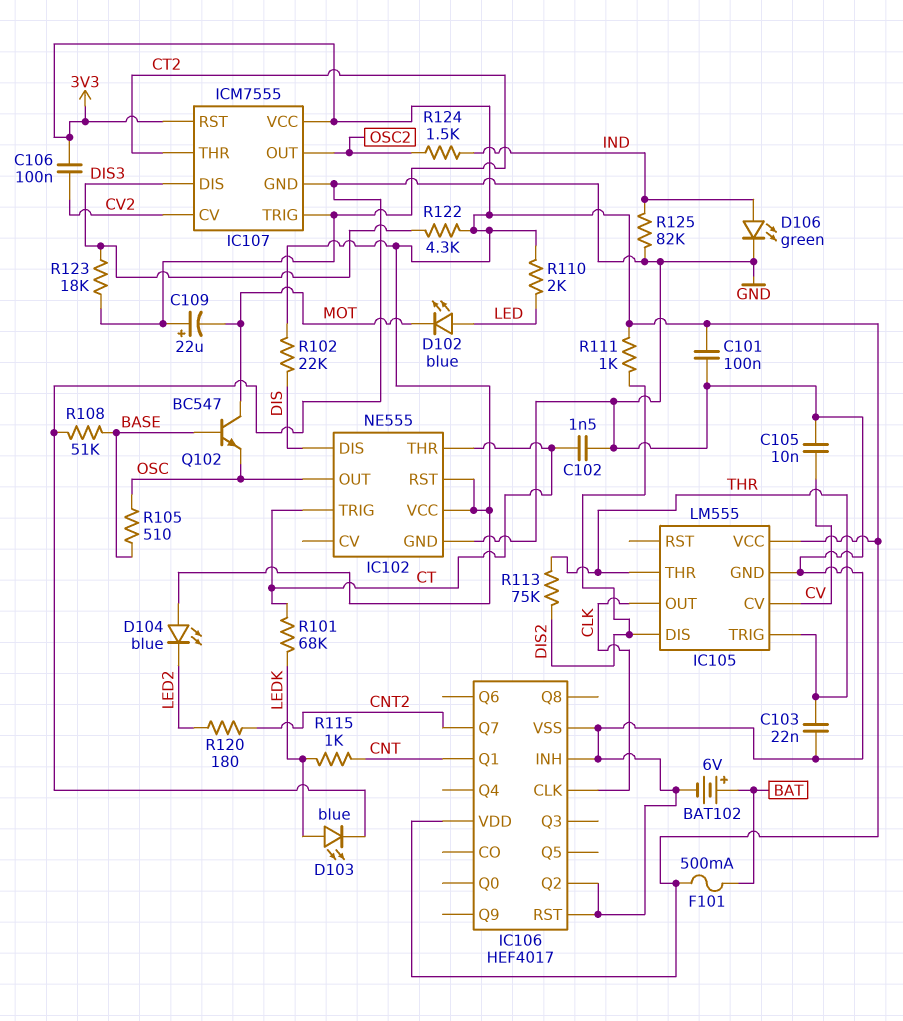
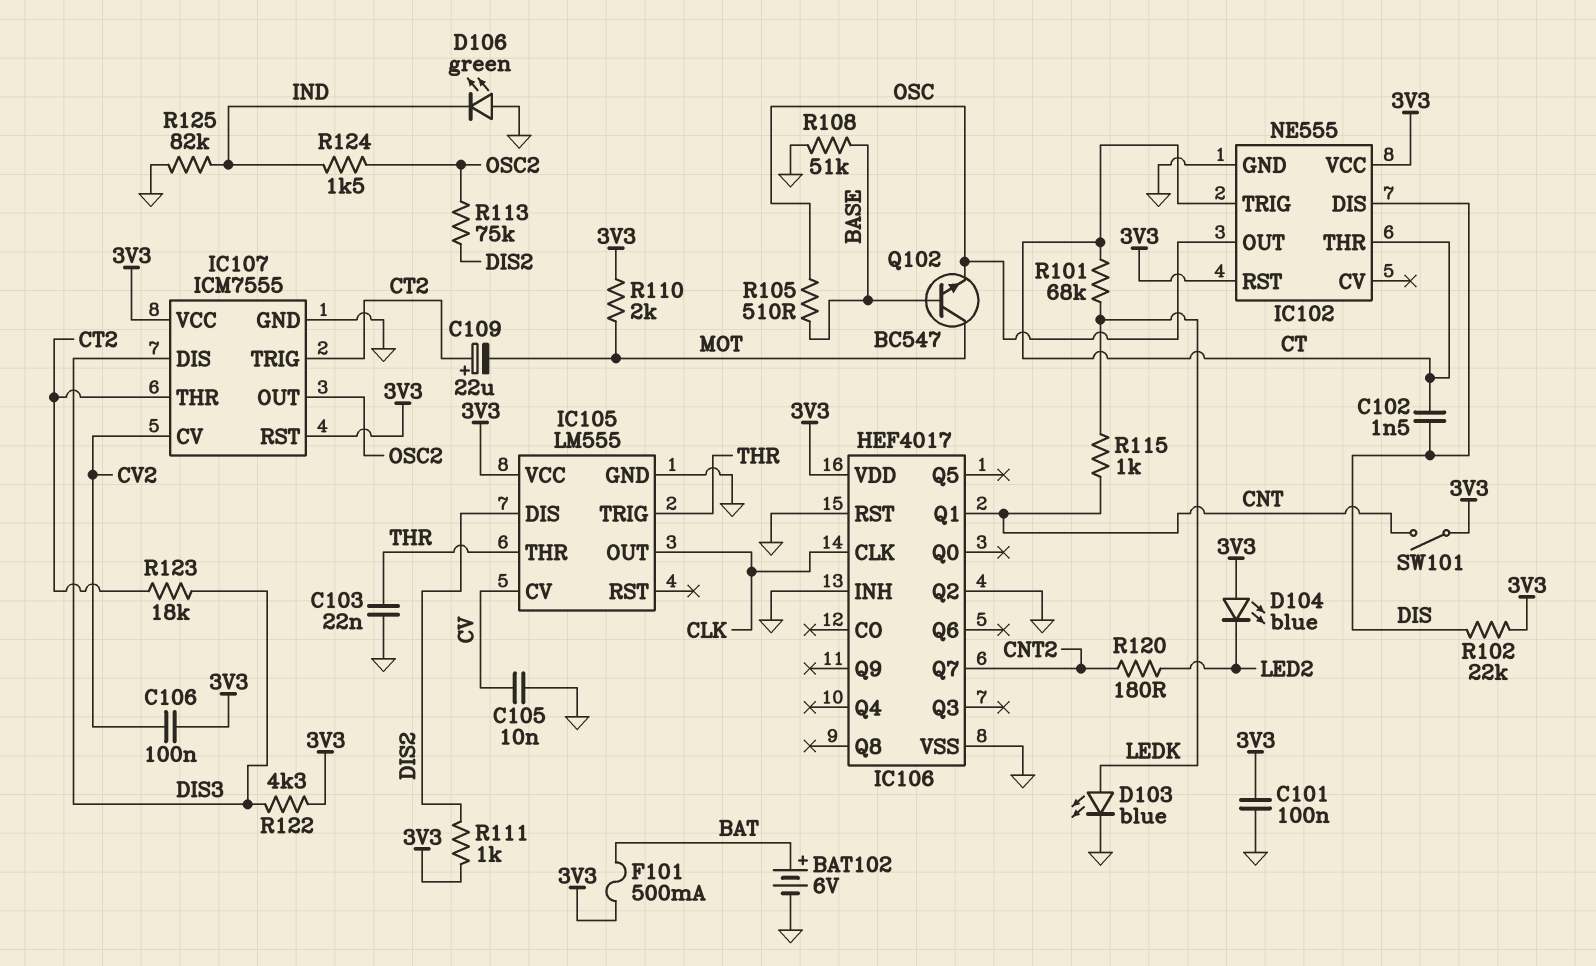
C102: 1.5nF (CT, GND) -> 1.5nF (CT, DIS)
D102: LED blue (A LED, K MOT) -> none
D106: LED green (A IND, K GND) -> LED green (A GND, K IND)
R110: 2k (3V3, LED) -> 2k (3V3, MOT)
R113: 75k (DIS2, THR) -> 75k (DIS2, OSC2)
SW101: none -> switch (3V3, CNT)

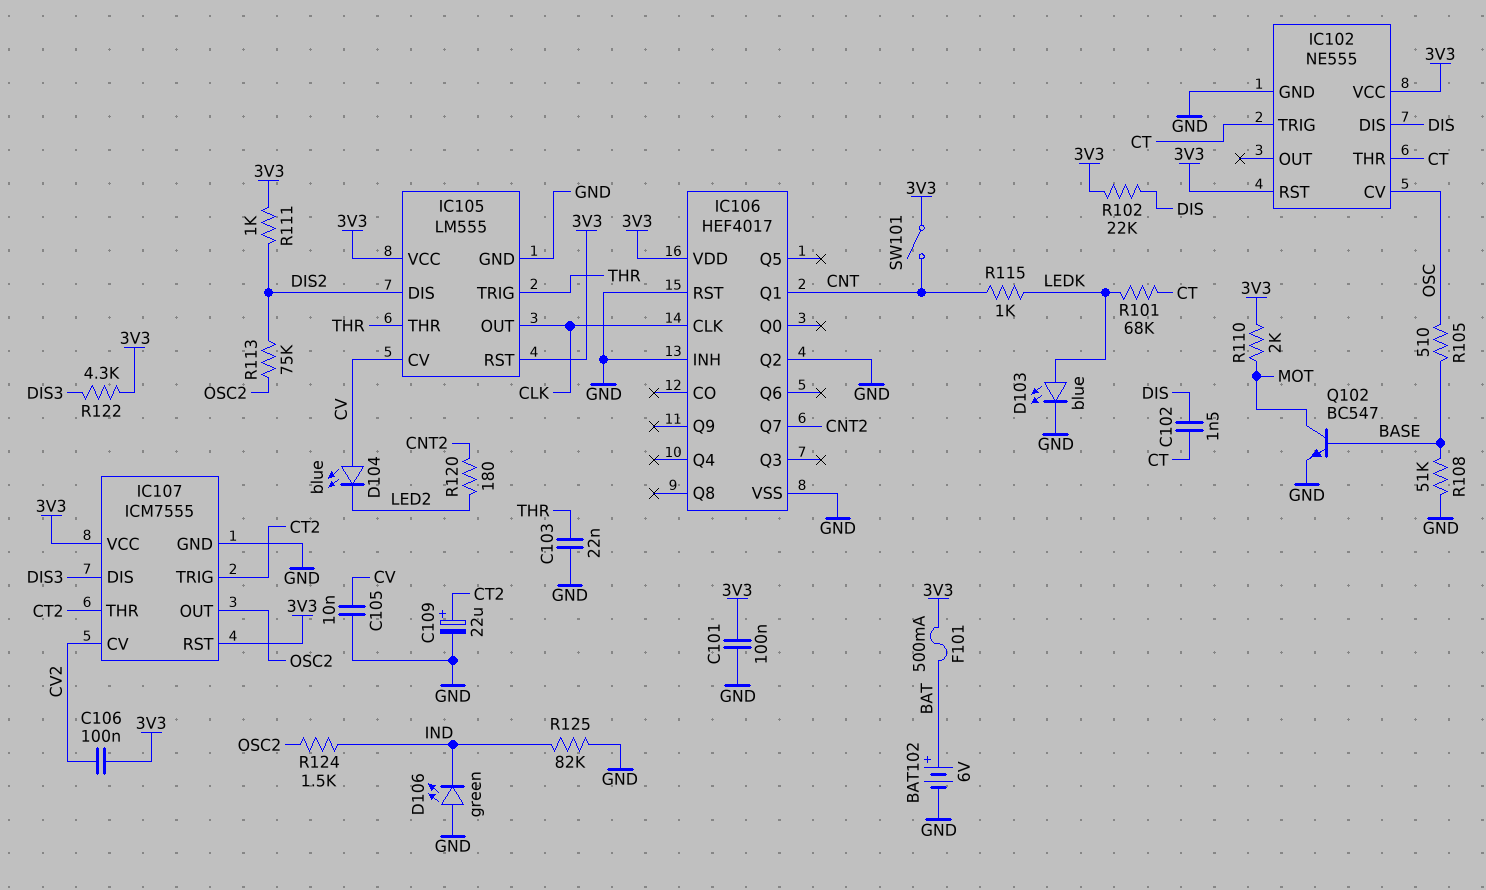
C109: 22uF (plus CT2, minus MOT) -> 22uF (plus CT2, minus GND)
D104: LED blue (A 3V3, K LED2) -> LED blue (A CV, K LED2)
IC102 pin CV: none -> OSC
IC102 pin OUT: OSC -> none
IC105 pin RST: none -> 3V3
Q102: NPN BC547 (B BASE, C MOT, E OSC) -> NPN BC547 (B BASE, C MOT, E GND)
R123: 18k (CT2, DIS3) -> none

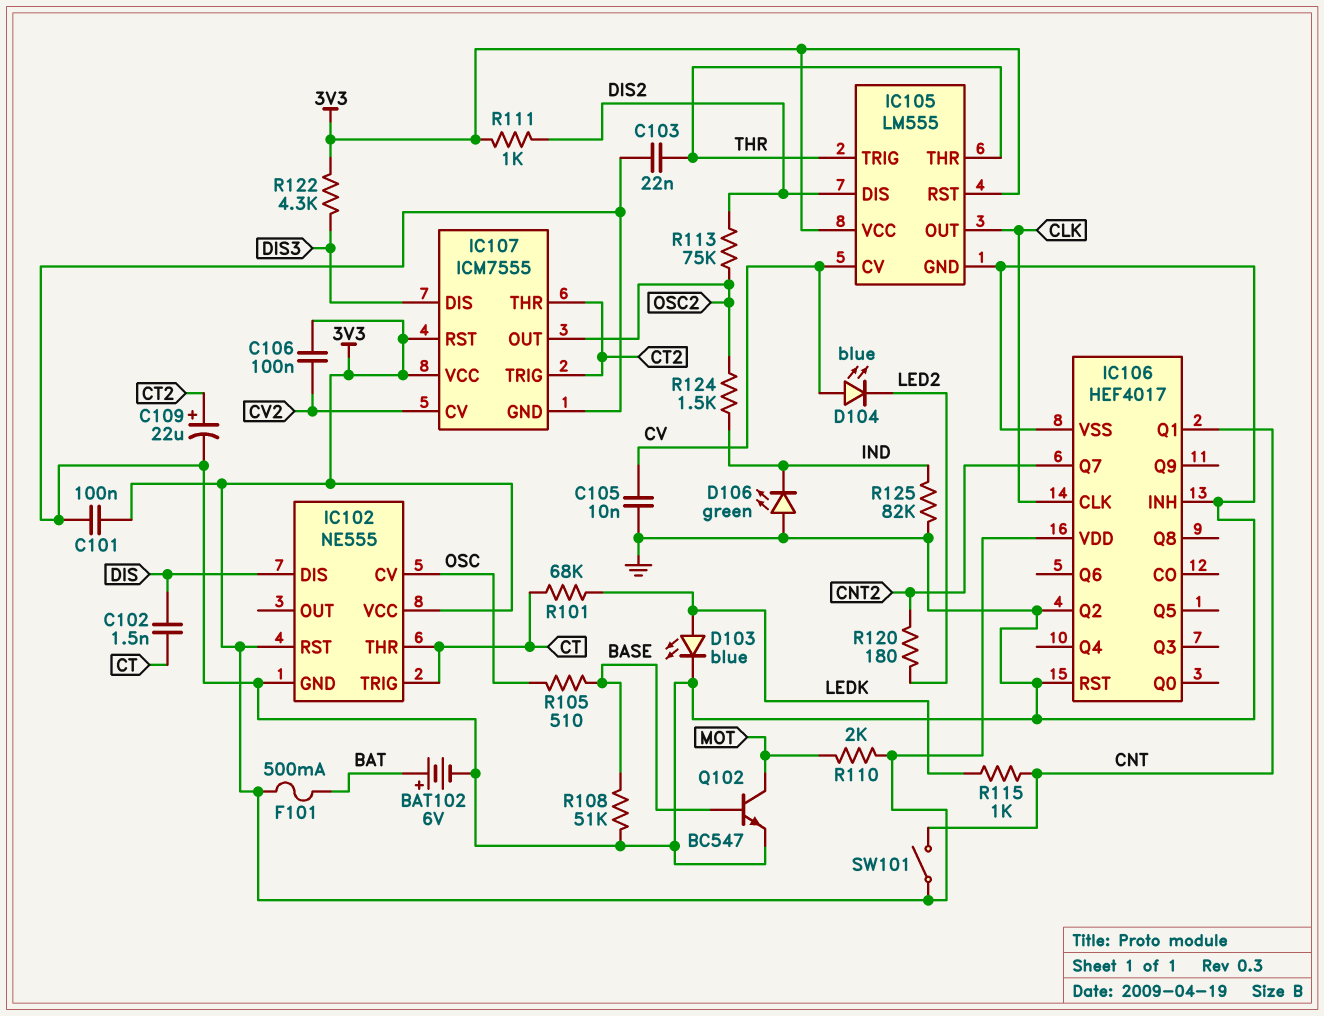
R102: 22k (3V3, DIS) -> none

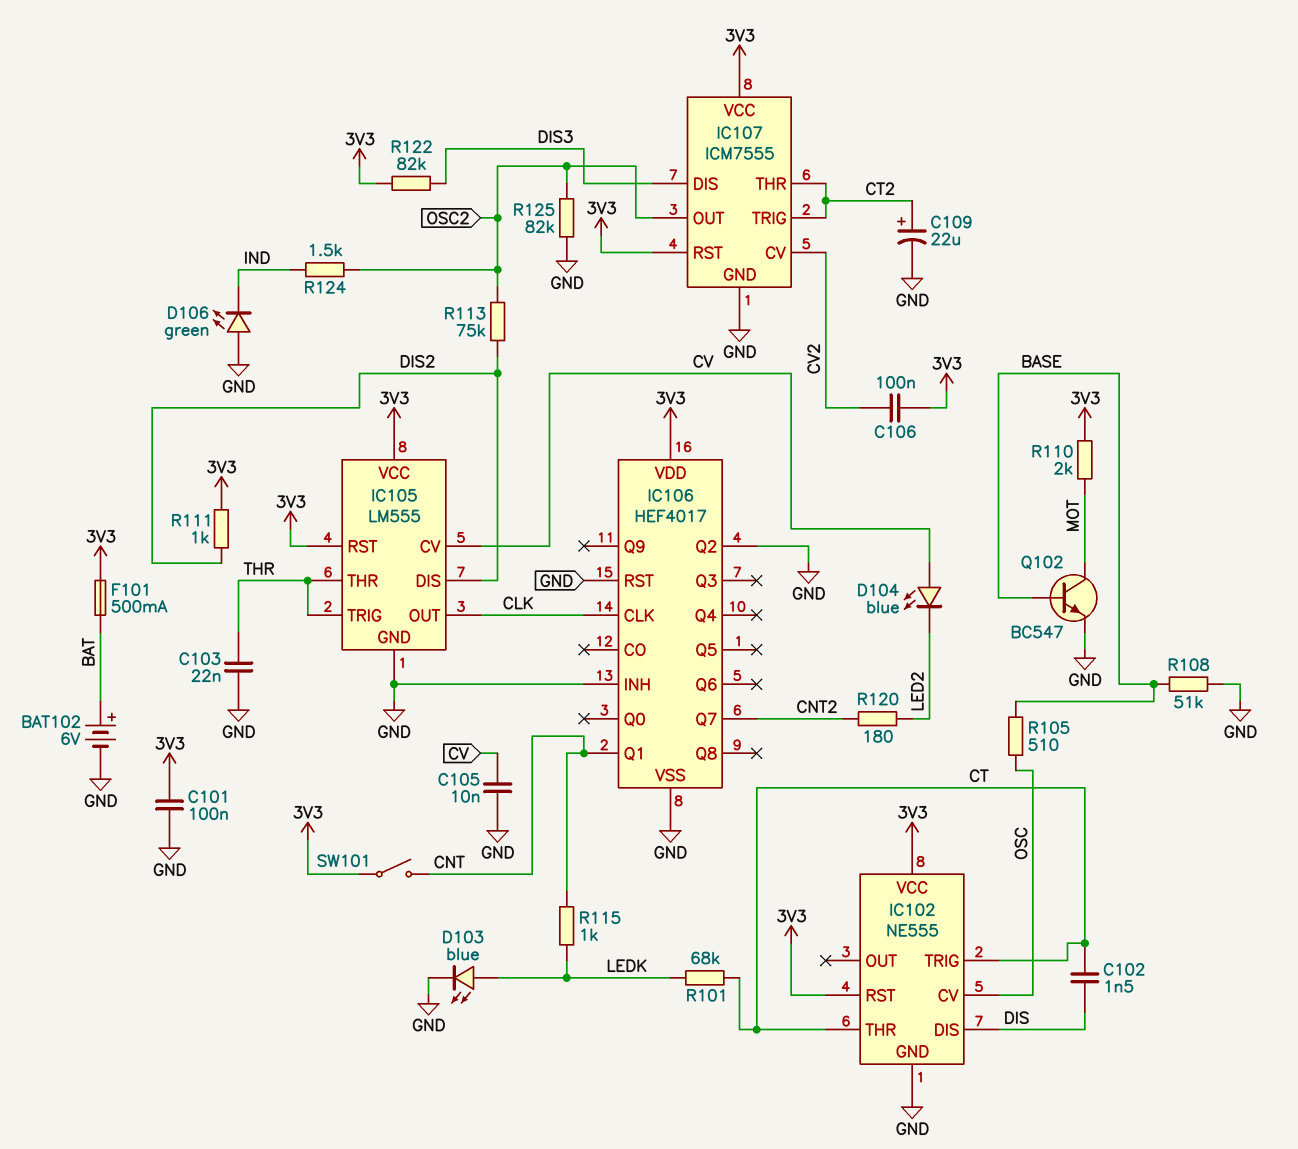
R122: 4.3k (3V3, DIS3) -> 82k (3V3, DIS3)
R125: 82k (GND, IND) -> 82k (GND, OSC2)

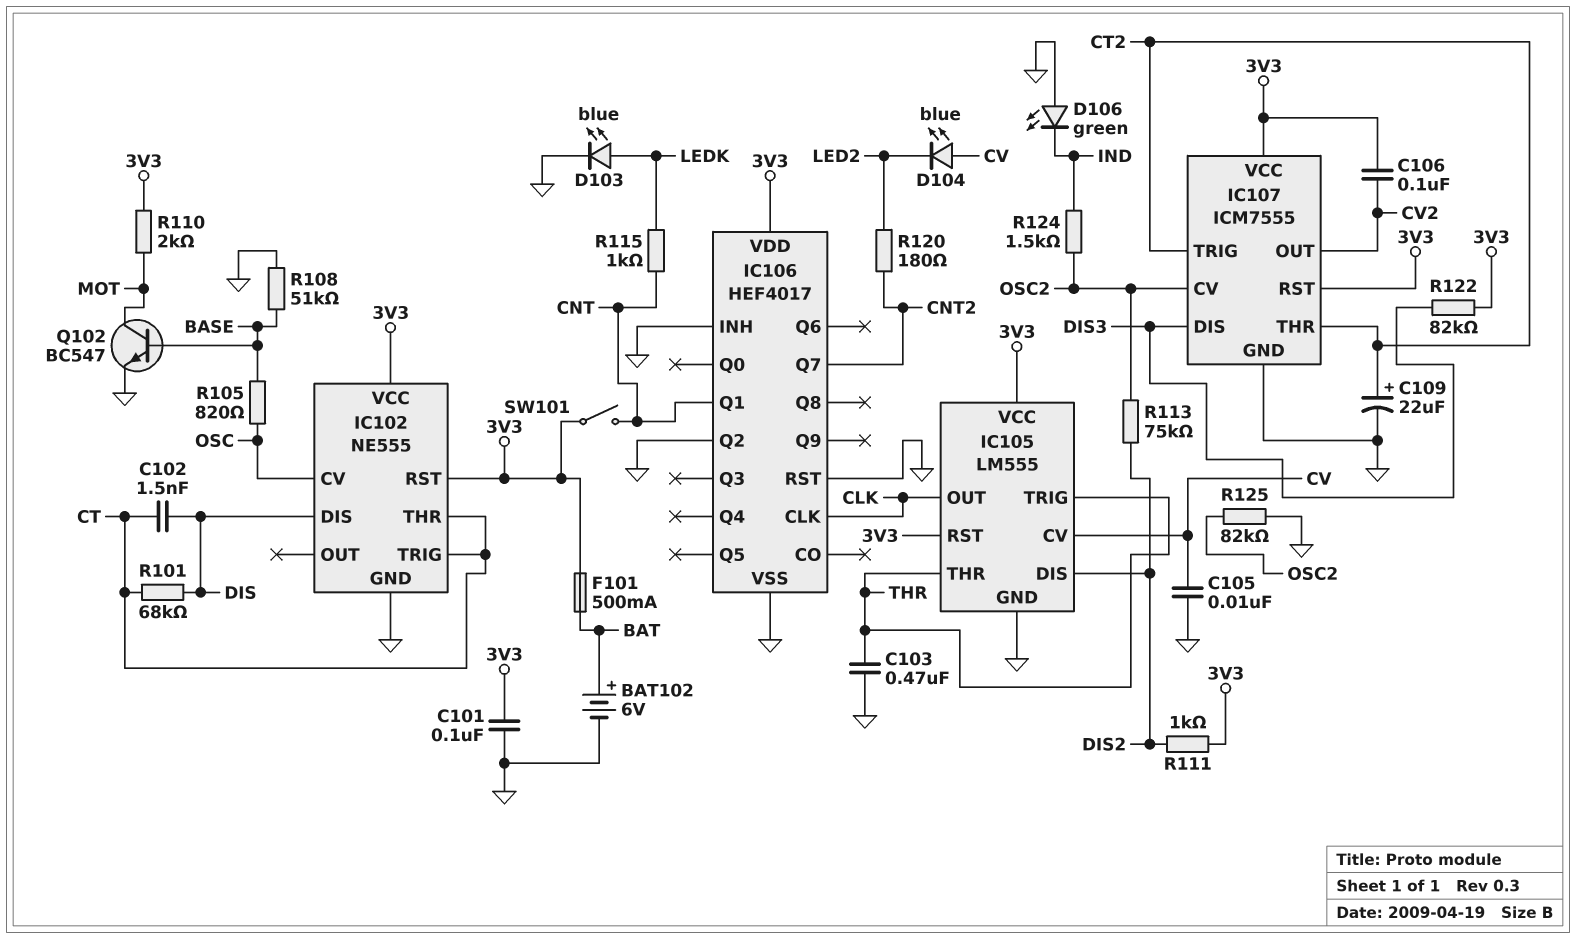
C103: 22nF (GND, THR) -> 470nF (GND, THR)
IC107 pin CV: CV2 -> OSC2
IC107 pin OUT: OSC2 -> CV2
R101: 68k (CT, LEDK) -> 68k (CT, DIS)
R105: 510 (BASE, OSC) -> 820 (BASE, OSC)

